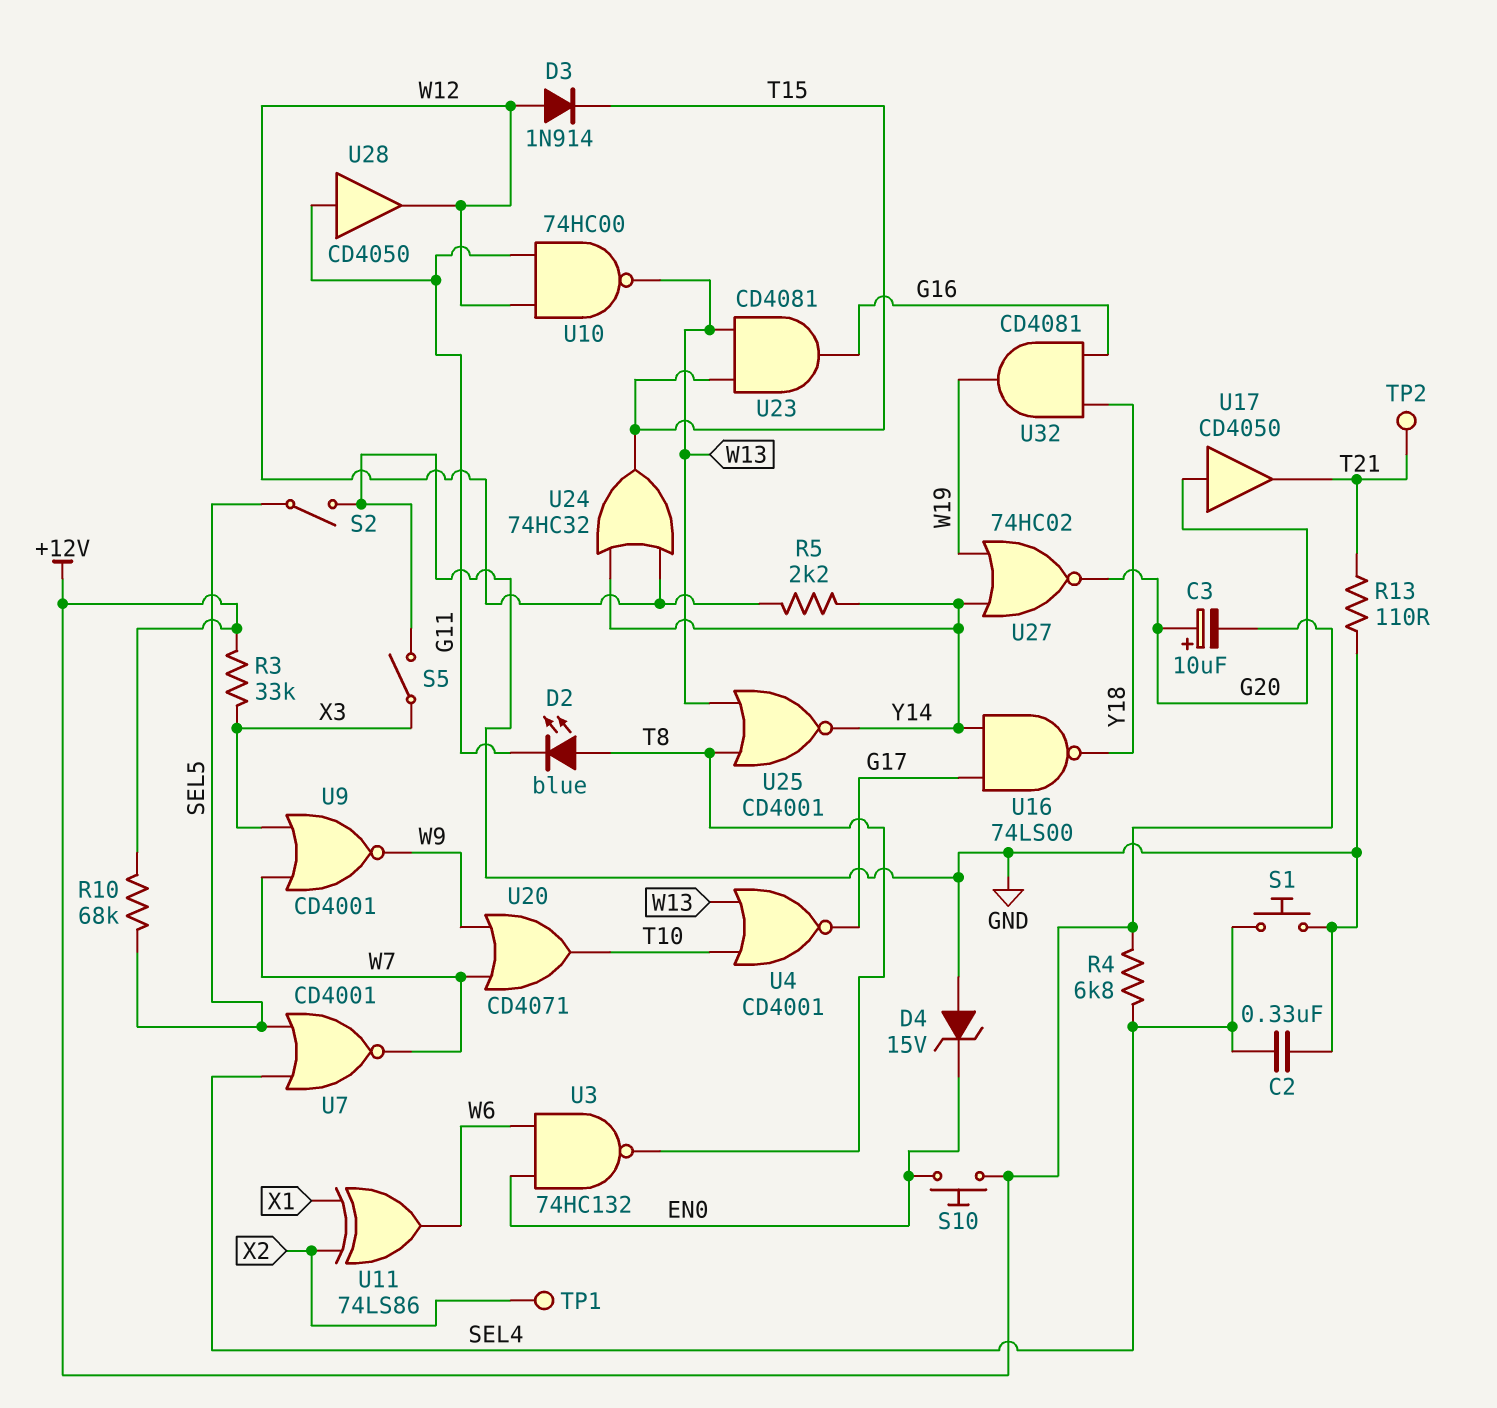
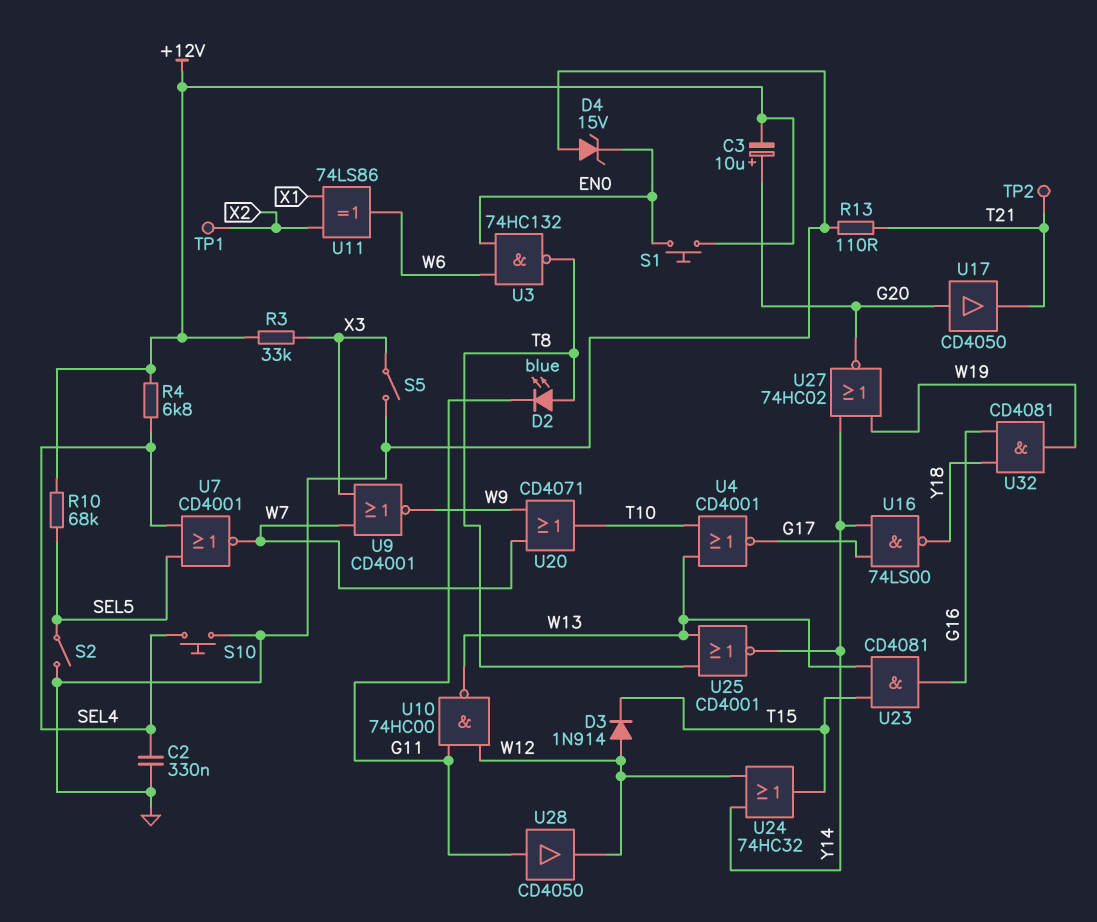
R5: 2.2k (W12, Y14) -> none
S1: button (GND, SEL4) -> button (+12V, EN0)
S10: button (+12V, EN0) -> button (GND, SEL4)

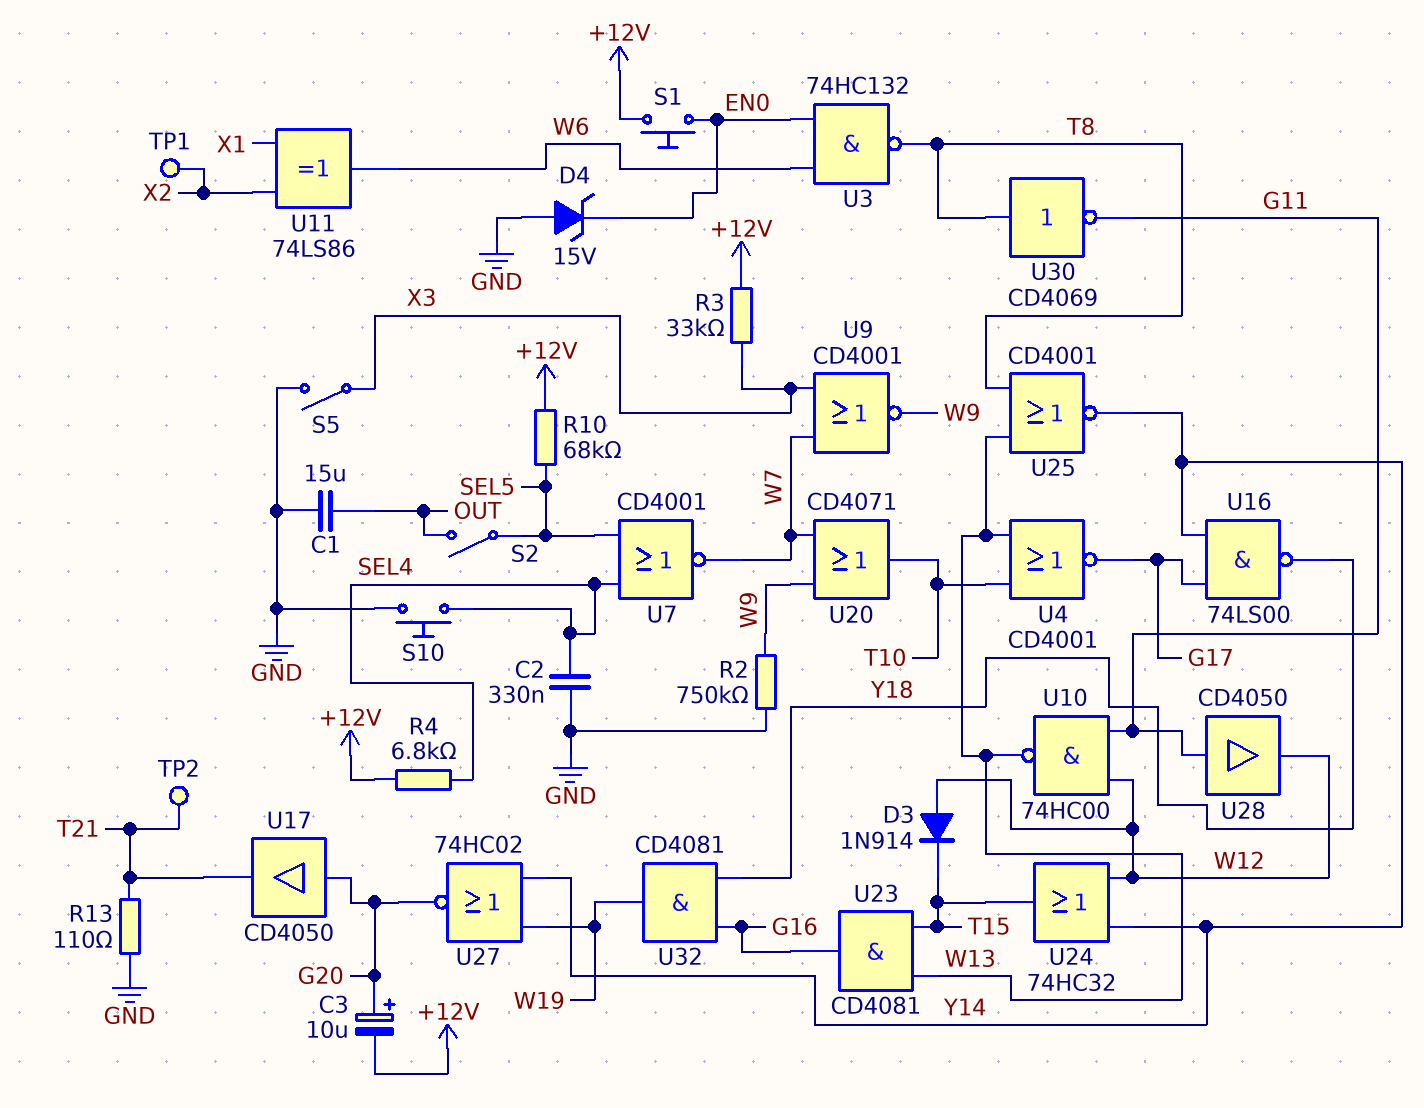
C1: none -> 15uF (GND, OUT)
D2: LED blue (A T8, K G11) -> none
R2: none -> 750k (GND, W9)
S2: switch (GND, SEL5) -> switch (OUT, SEL5)
U30: none -> NOT CD4069 (in T8, out G11)

